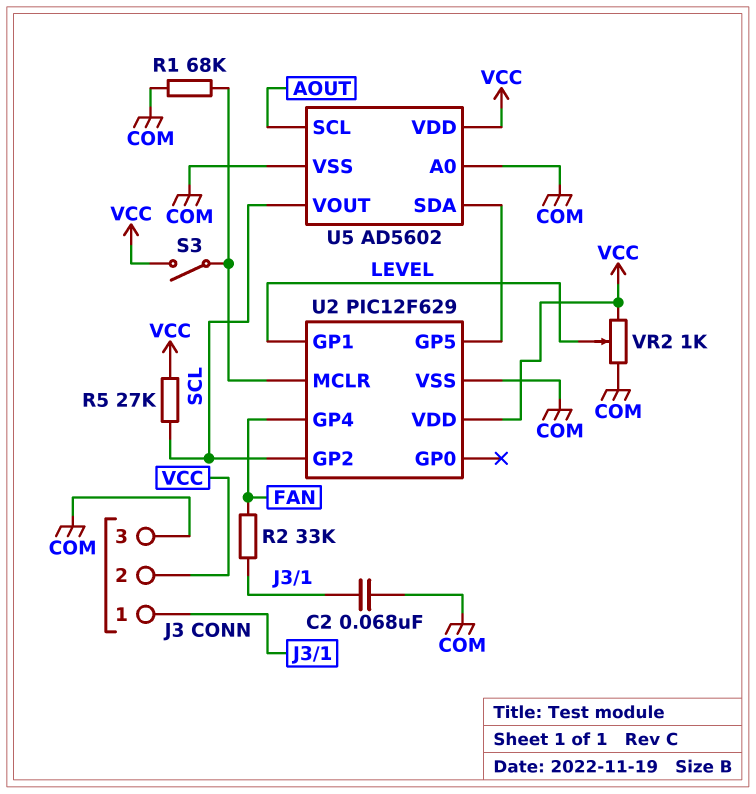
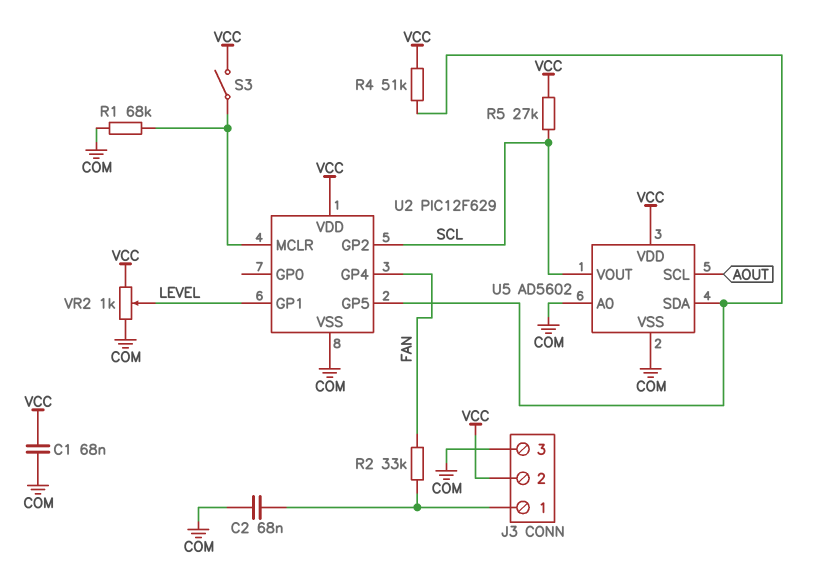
C1: none -> 68nF (COM, VCC)
R4: none -> 51k (U2/GP5, VCC)

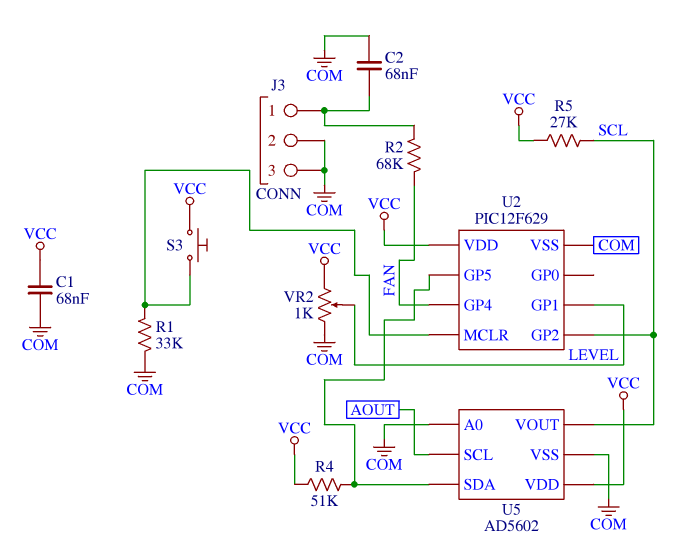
J3 pin 2: VCC -> COM
R1: 68k (COM, U2/MCLR) -> 33k (COM, U2/MCLR)
R2: 33k (FAN, J3/1) -> 68k (FAN, J3/1)
S3: switch (U2/MCLR, VCC) -> button (U2/MCLR, VCC)

